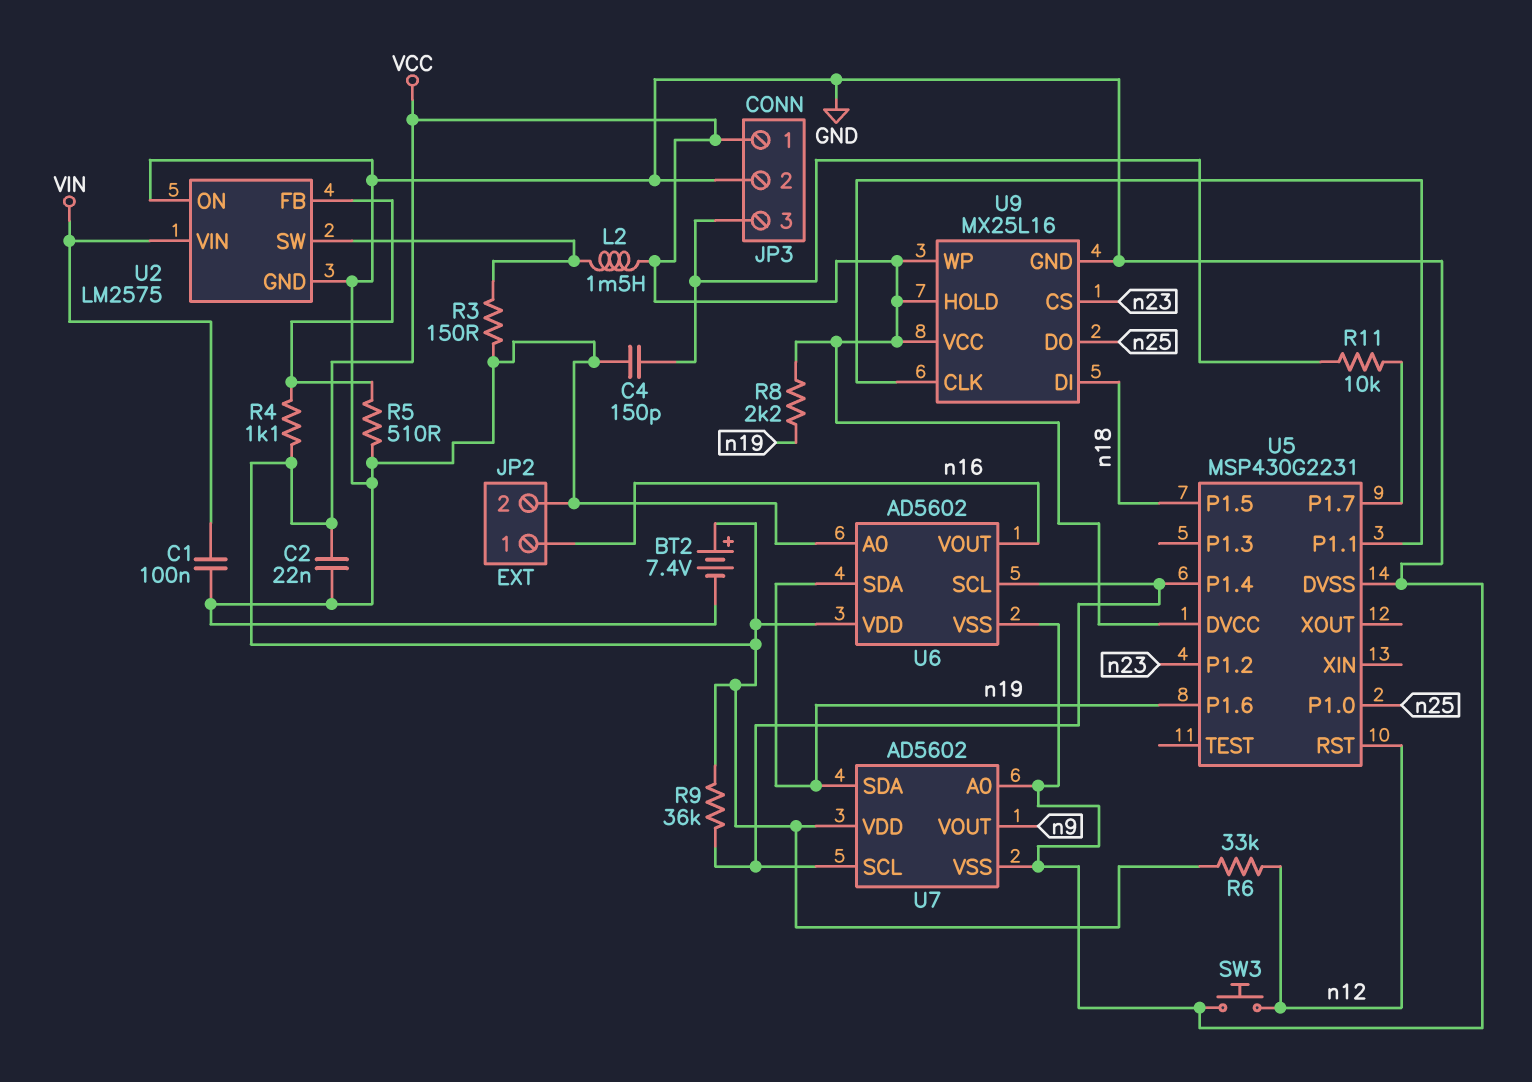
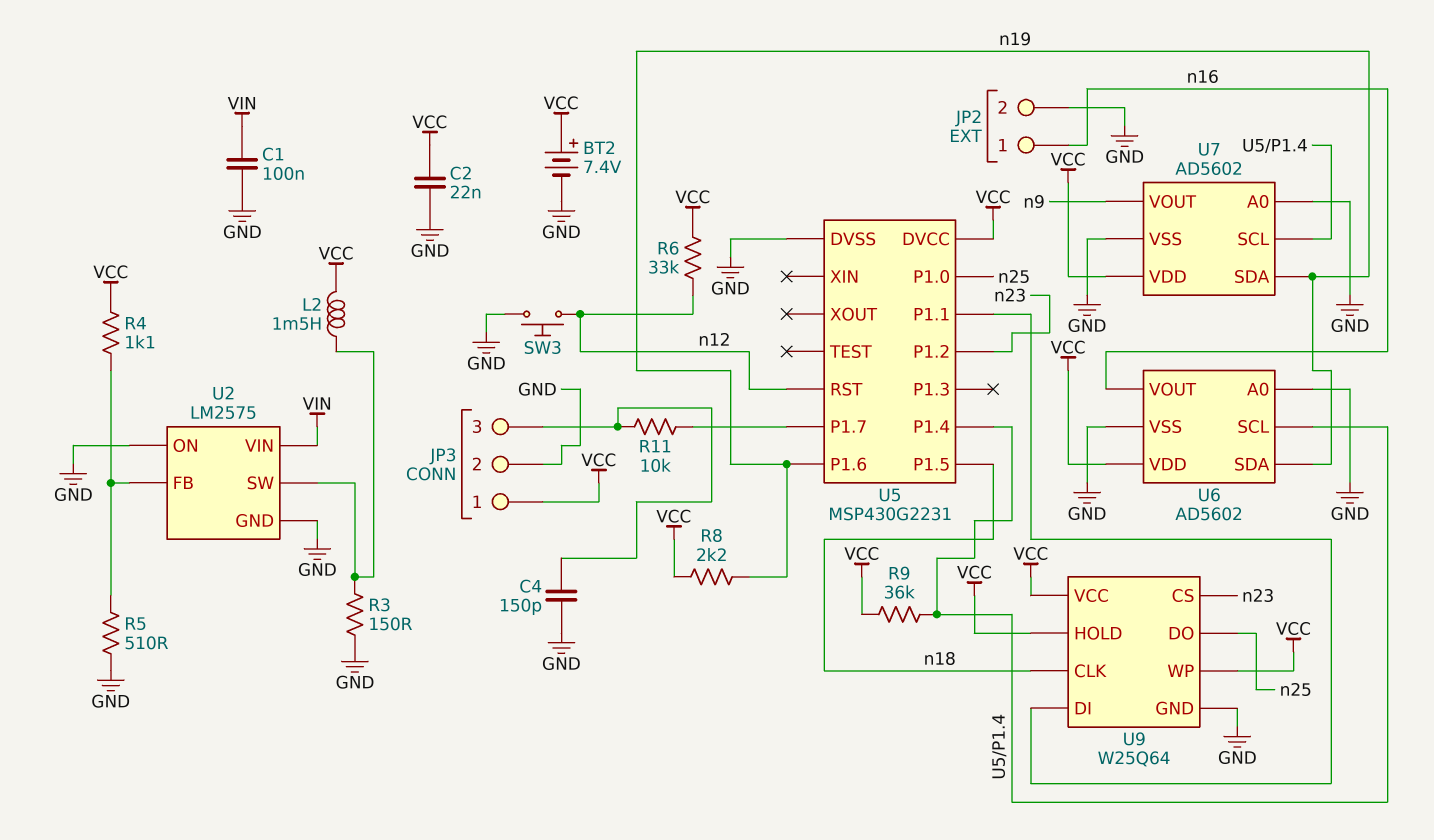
U9: MX25L16 -> W25Q64
U9 pin CLK: U5/P1.1 -> n18
U9 pin DI: n18 -> U5/P1.1

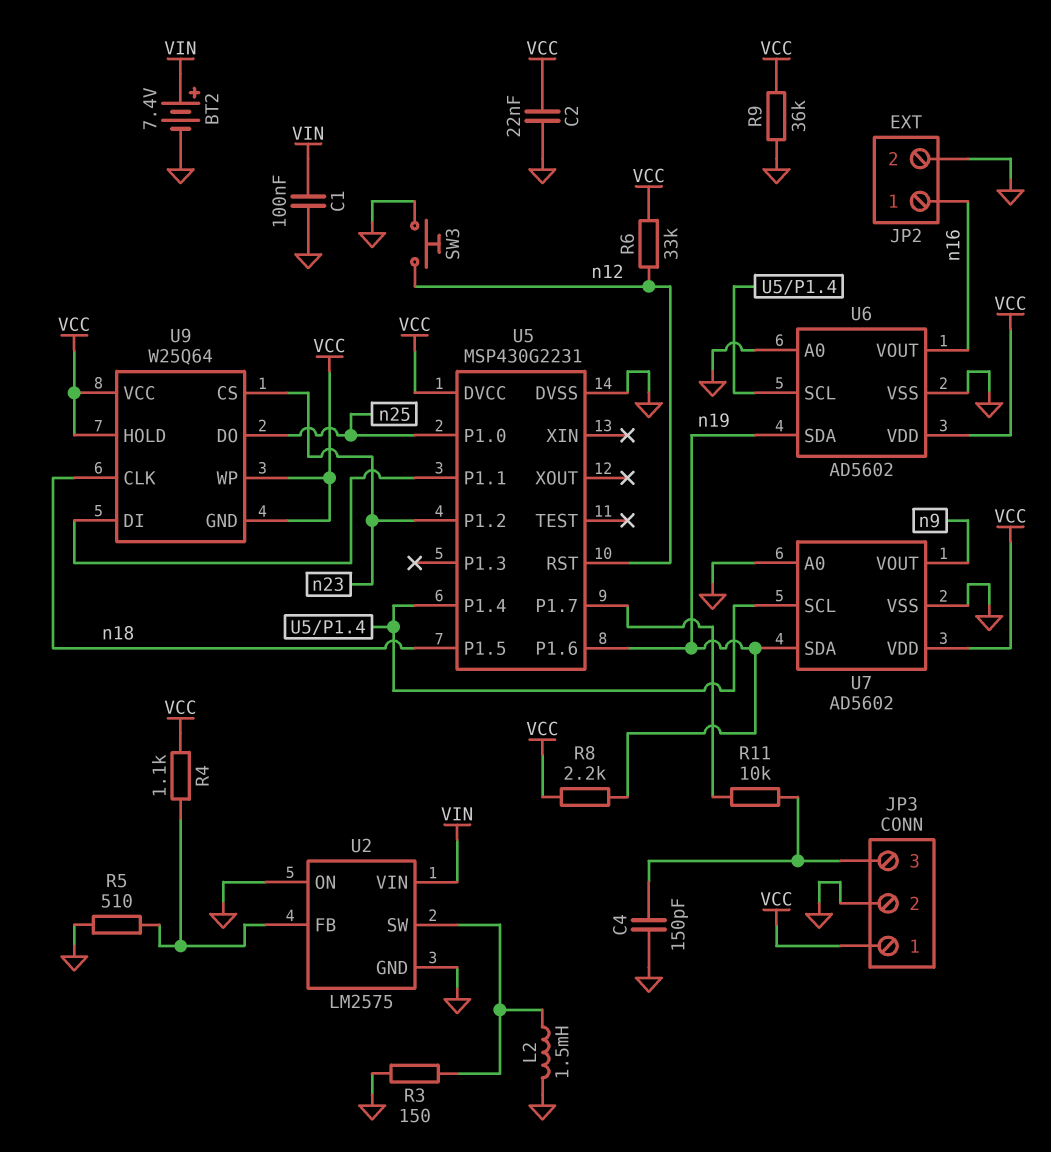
BT2: 7.4V (plus VCC, minus GND) -> 7.4V (plus VIN, minus GND)
L2: 1.5mH (U2/SW, VCC) -> 1.5mH (GND, U2/SW)
R9: 36k (U5/P1.4, VCC) -> 36k (GND, VCC)
U9 pin GND: GND -> VCC

